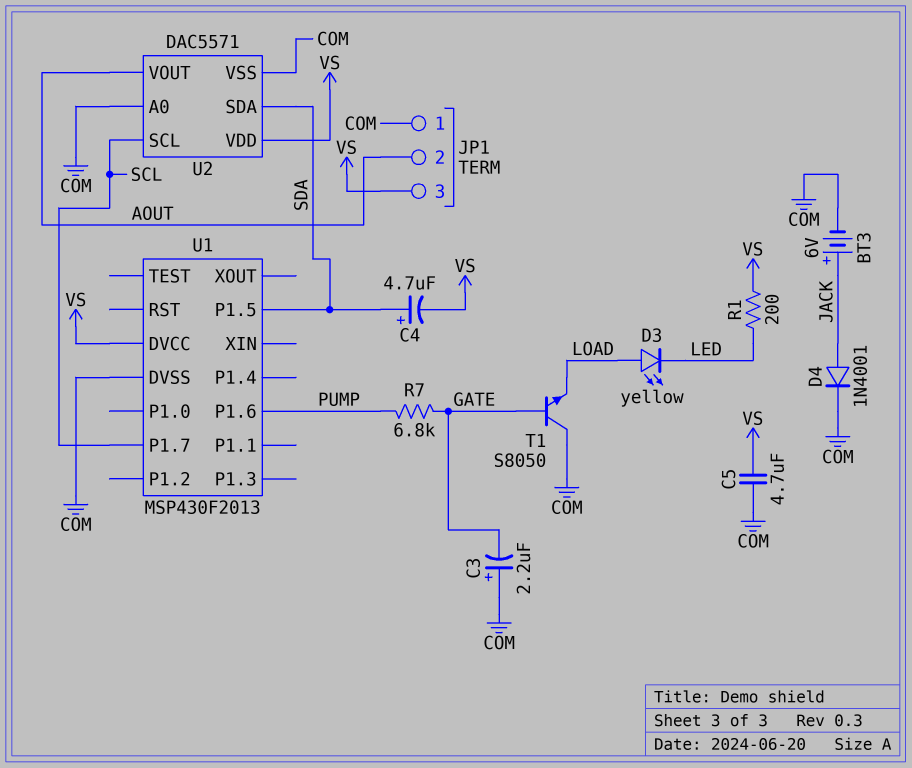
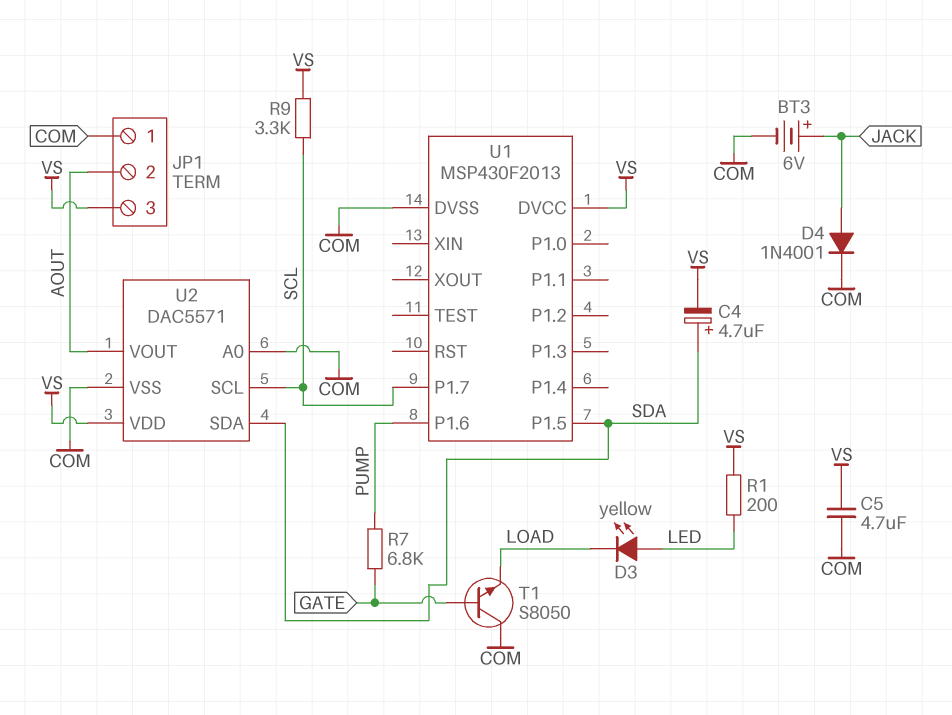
C3: 2.2uF (plus COM, minus GATE) -> none
D3: LED yellow (A LOAD, K LED) -> LED yellow (A LED, K LOAD)
R9: none -> 3.3k (SCL, VS)

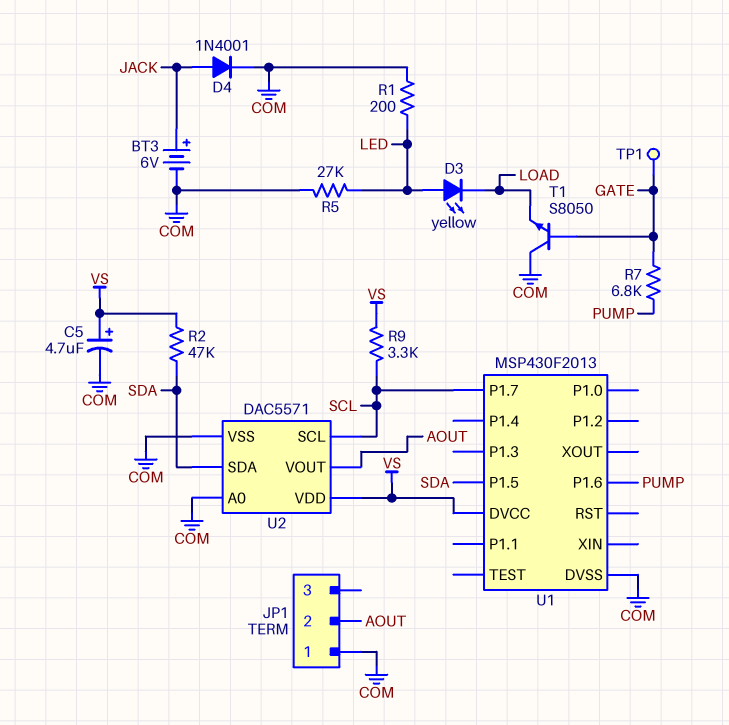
C4: 4.7uF (plus SDA, minus VS) -> none
C5: 4.7uF (COM, VS) -> 4.7uF (plus VS, minus COM)
JP1 pin 3: VS -> none
R1: 200 (LED, VS) -> 200 (COM, LED)
R2: none -> 47k (SDA, VS)
R5: none -> 27k (COM, LED)
TP1: none -> test point (GATE)

